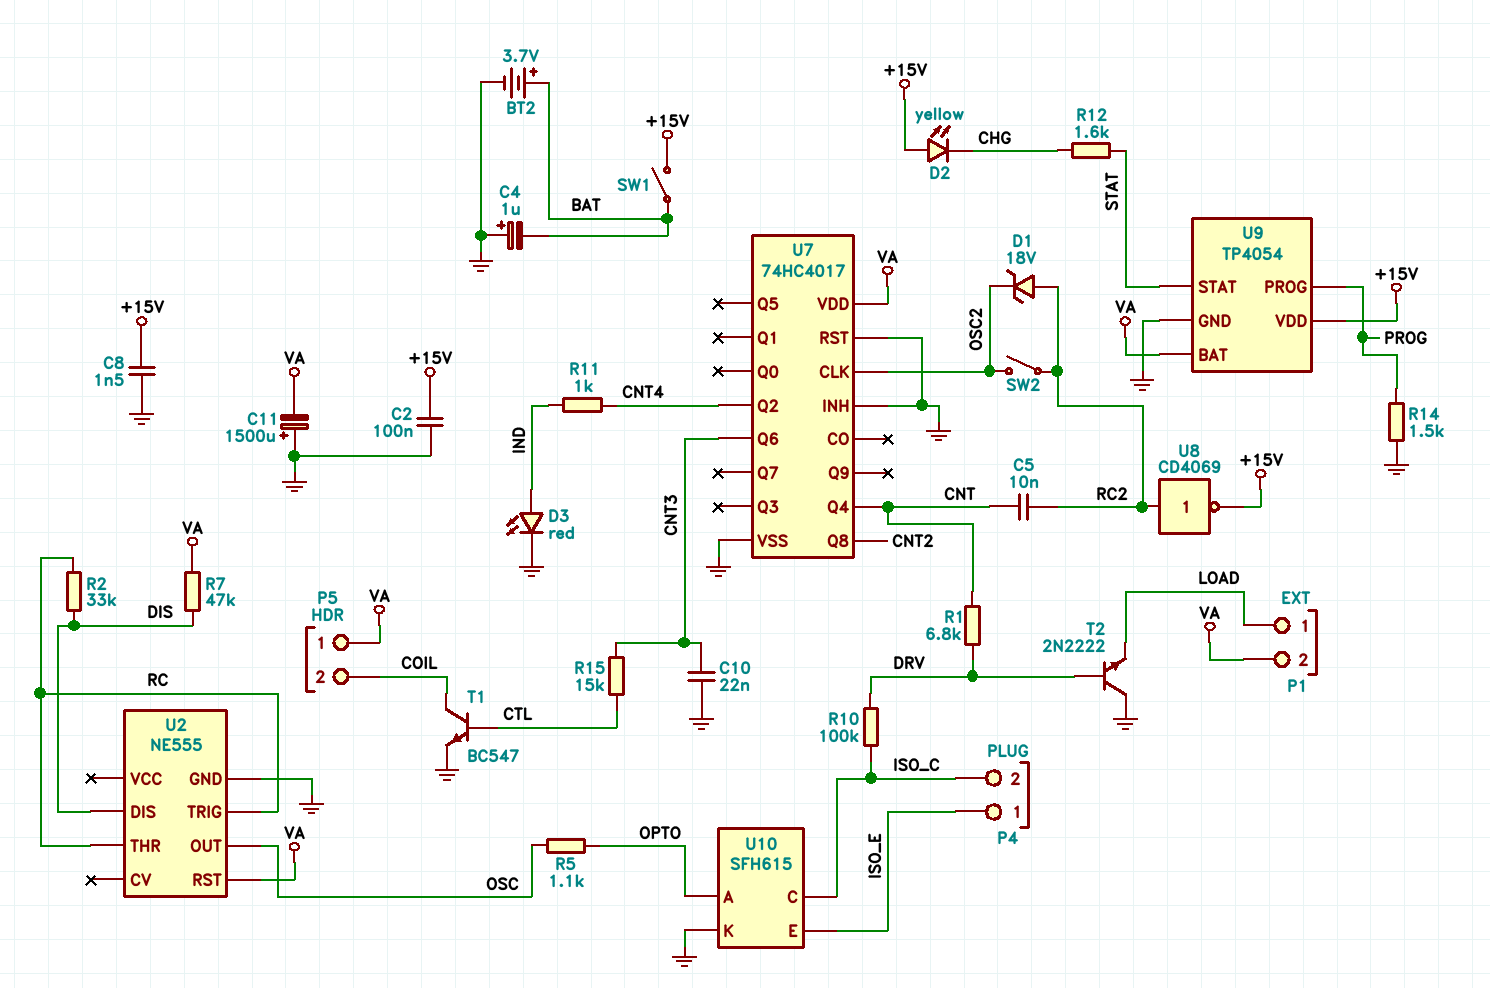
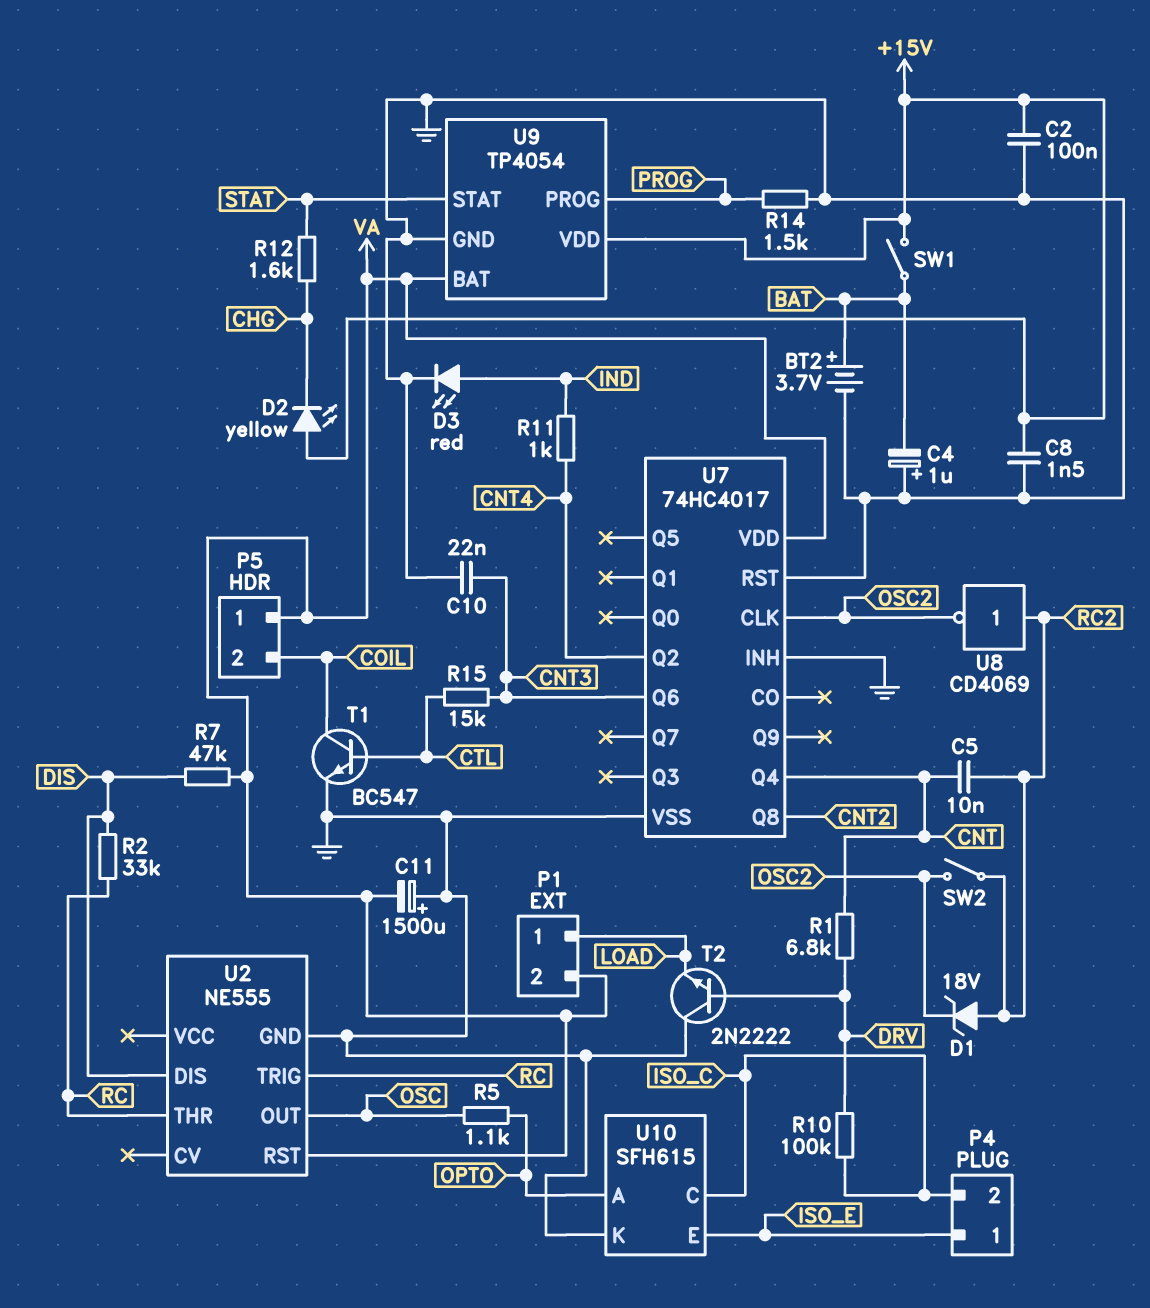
U8: NOT CD4069 (in RC2, out +15V) -> NOT CD4069 (in RC2, out OSC2)

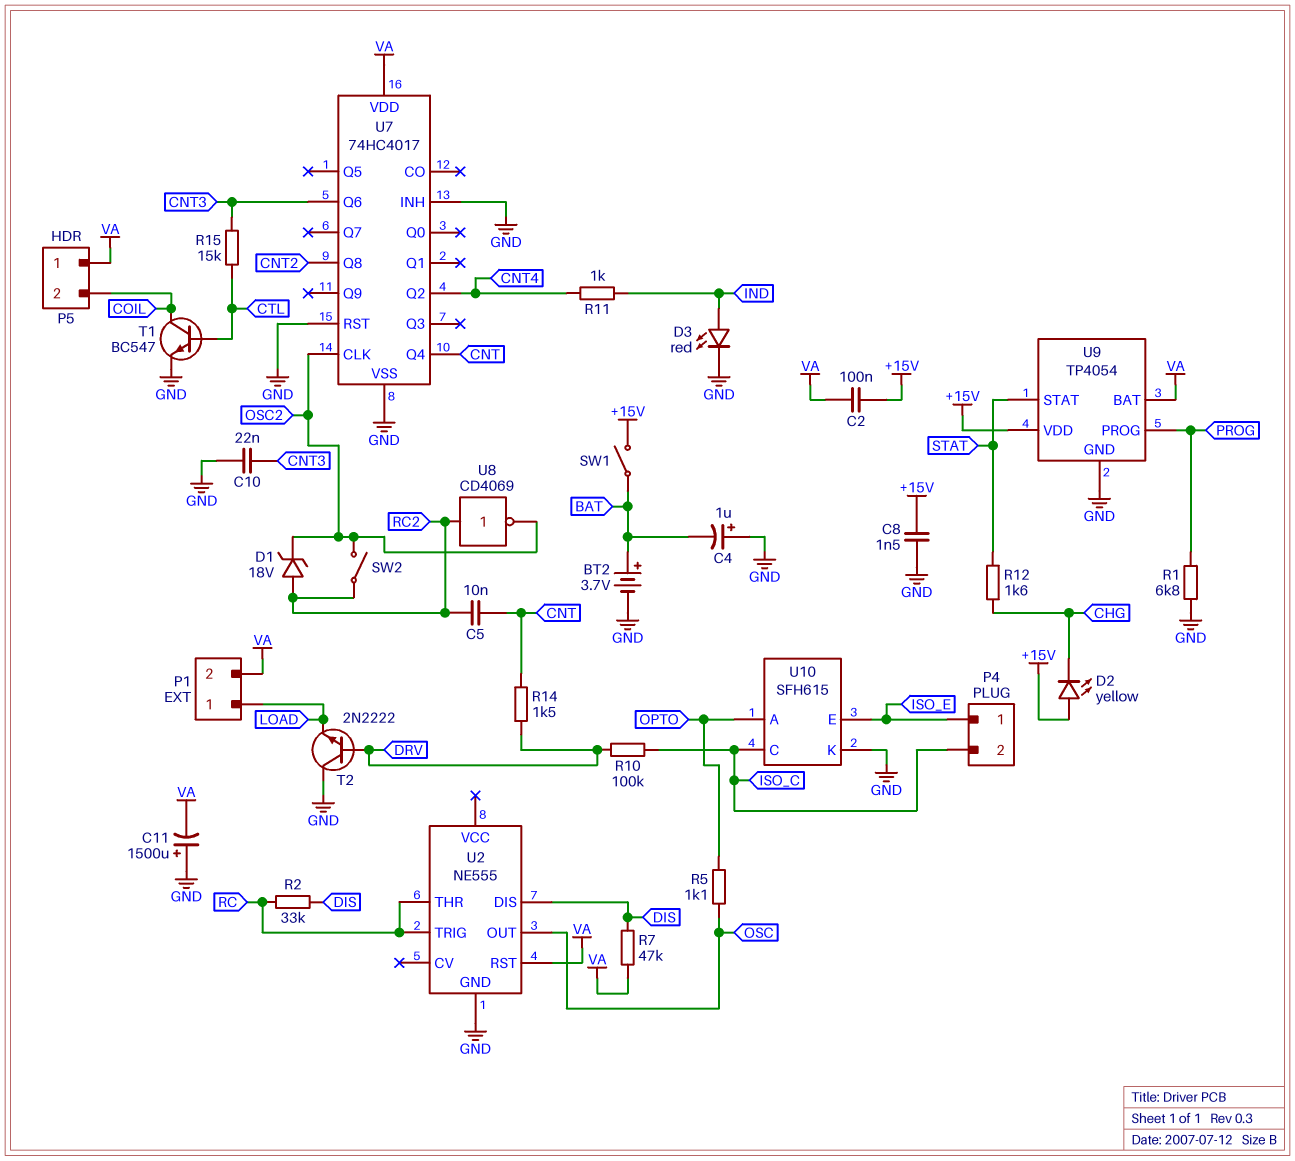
C2: 100nF (+15V, GND) -> 100nF (+15V, VA)
R1: 6.8k (CNT, DRV) -> 6.8k (GND, PROG)
R14: 1.5k (GND, PROG) -> 1.5k (CNT, DRV)

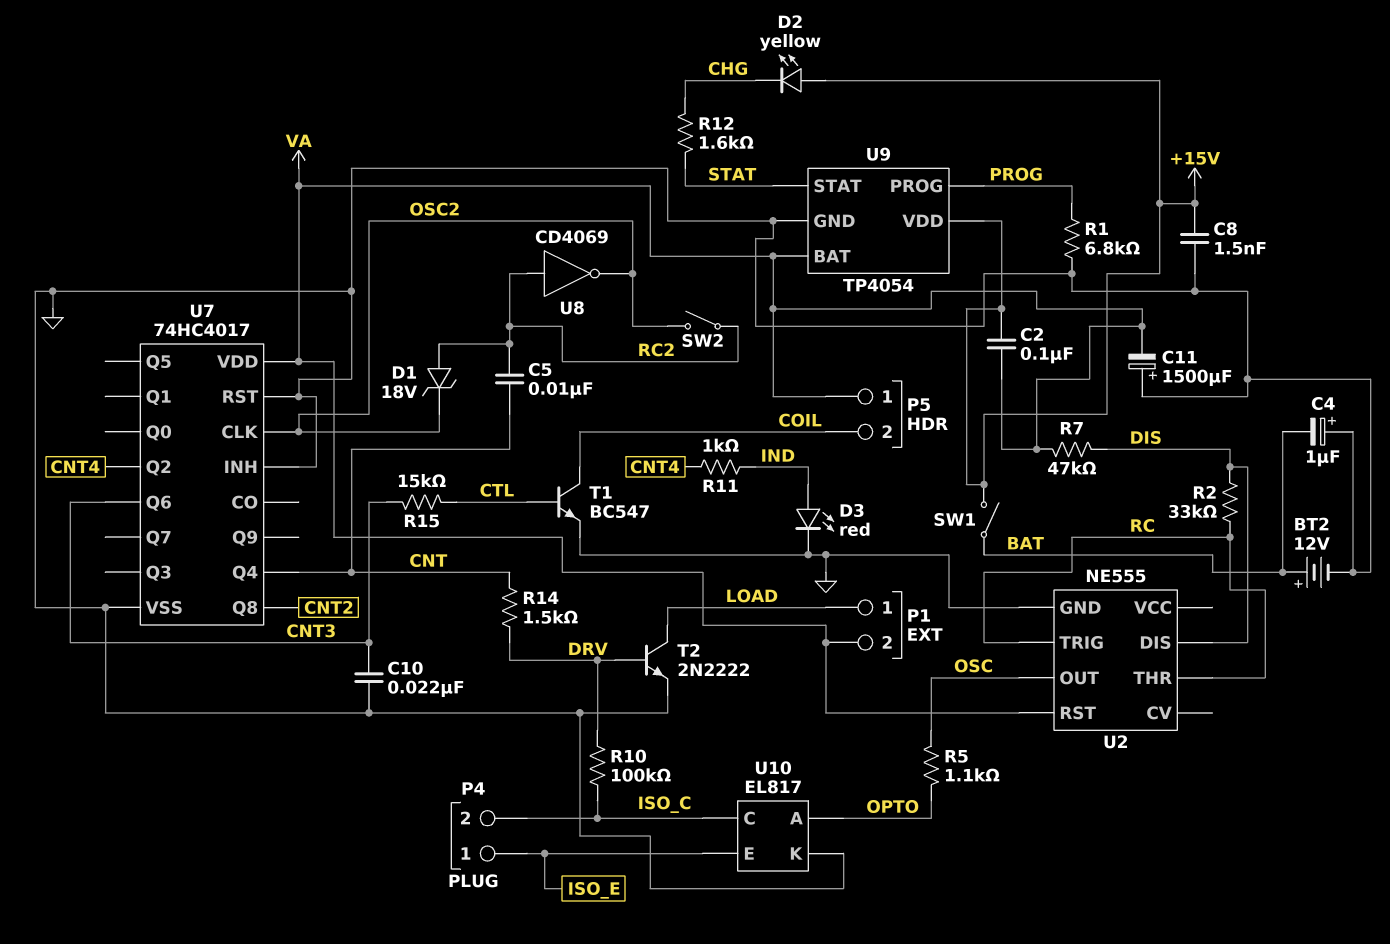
BT2: 3.7V (plus BAT, minus GND) -> 12V (plus BAT, minus GND)
T2: NPN 2N2222 (B DRV, C GND, E LOAD) -> NPN 2N2222 (B DRV, C LOAD, E GND)
U10: SFH615 -> EL817

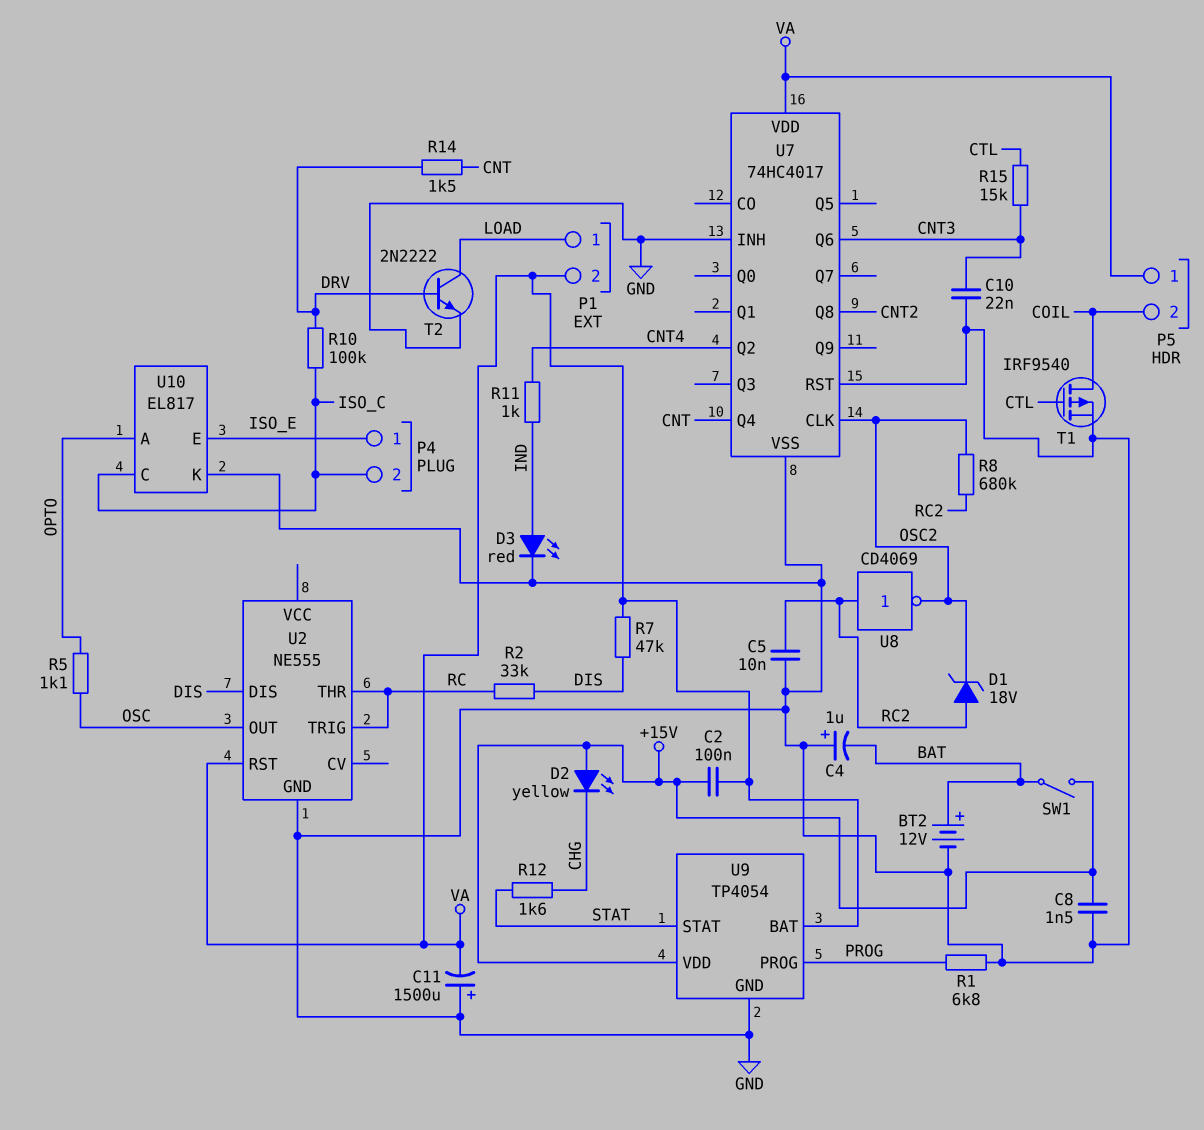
C5: 10nF (CNT, RC2) -> 10nF (GND, RC2)
R8: none -> 680k (OSC2, RC2)
SW2: switch (OSC2, RC2) -> none
T1: NPN BC547 (B CTL, C COIL, E GND) -> PMOS IRF9540 (G CTL, D COIL, S GND)

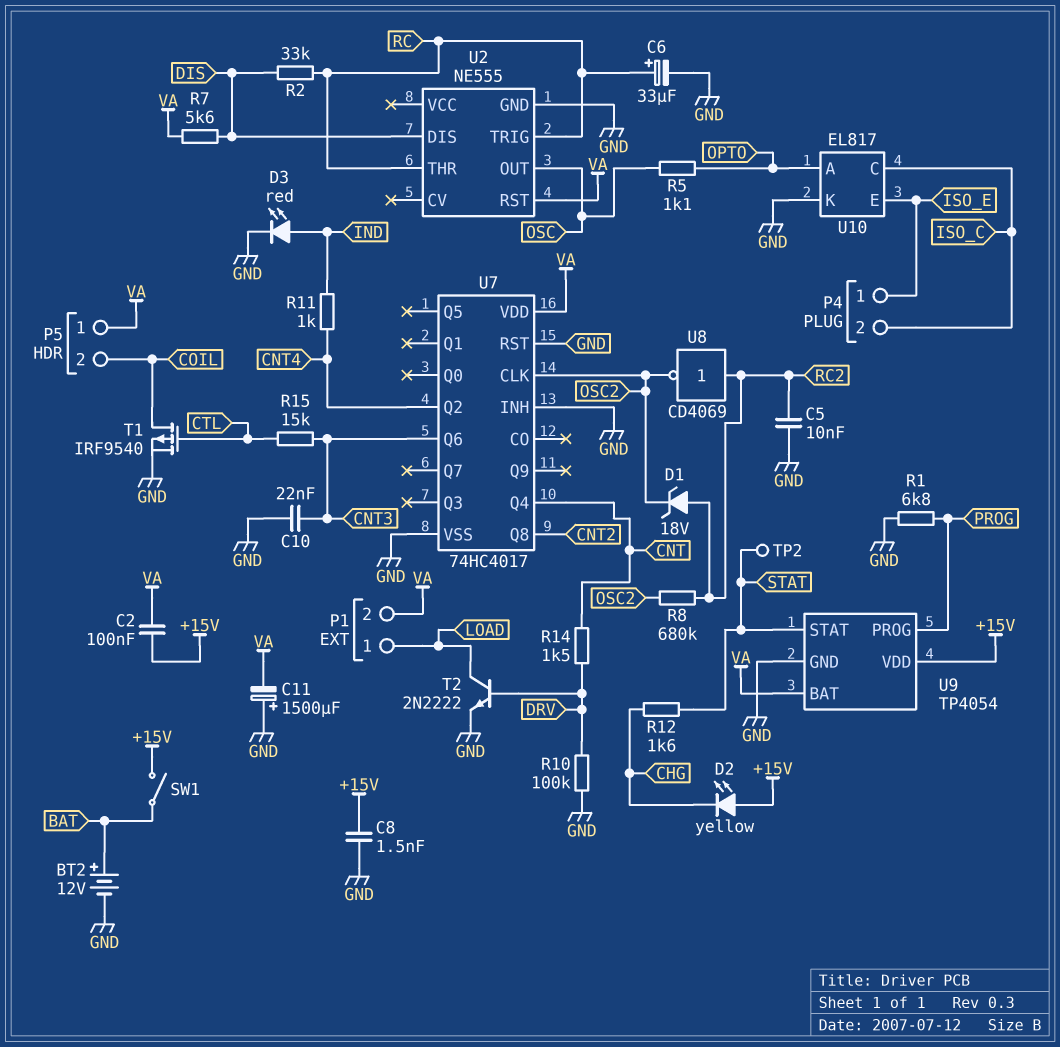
C4: 1uF (plus GND, minus BAT) -> none
C6: none -> 33uF (plus RC, minus GND)
R7: 47k (DIS, VA) -> 5.6k (DIS, VA)
R10: 100k (DRV, ISO_C) -> 100k (DRV, GND)
TP2: none -> test point (STAT)

